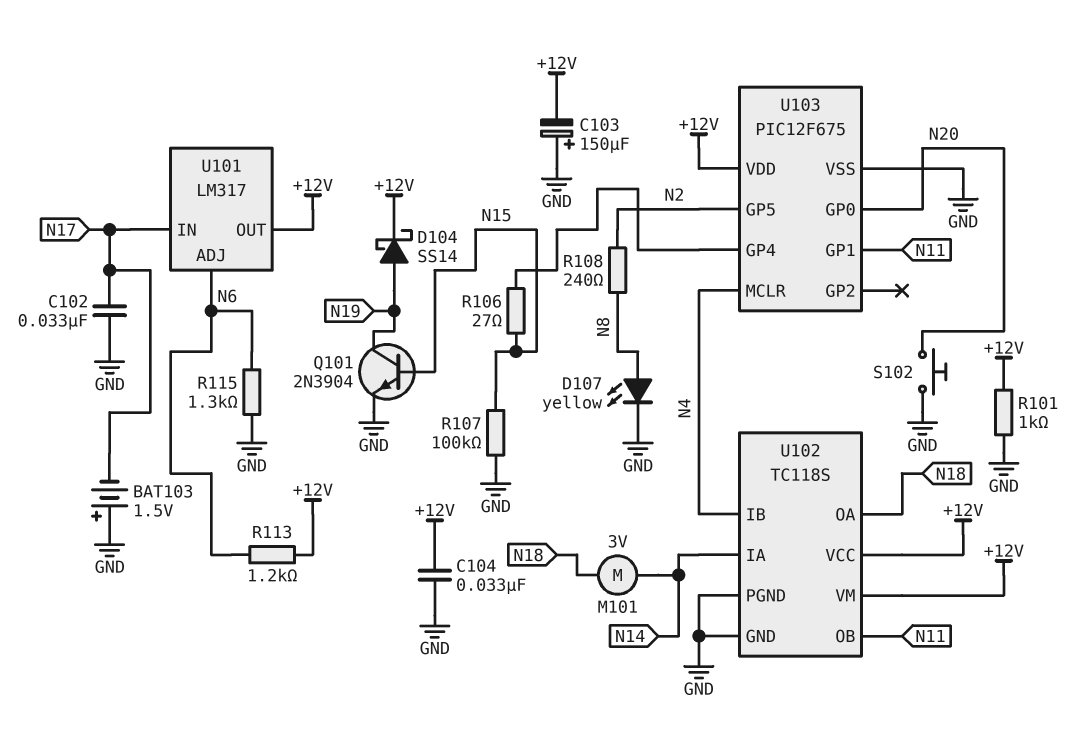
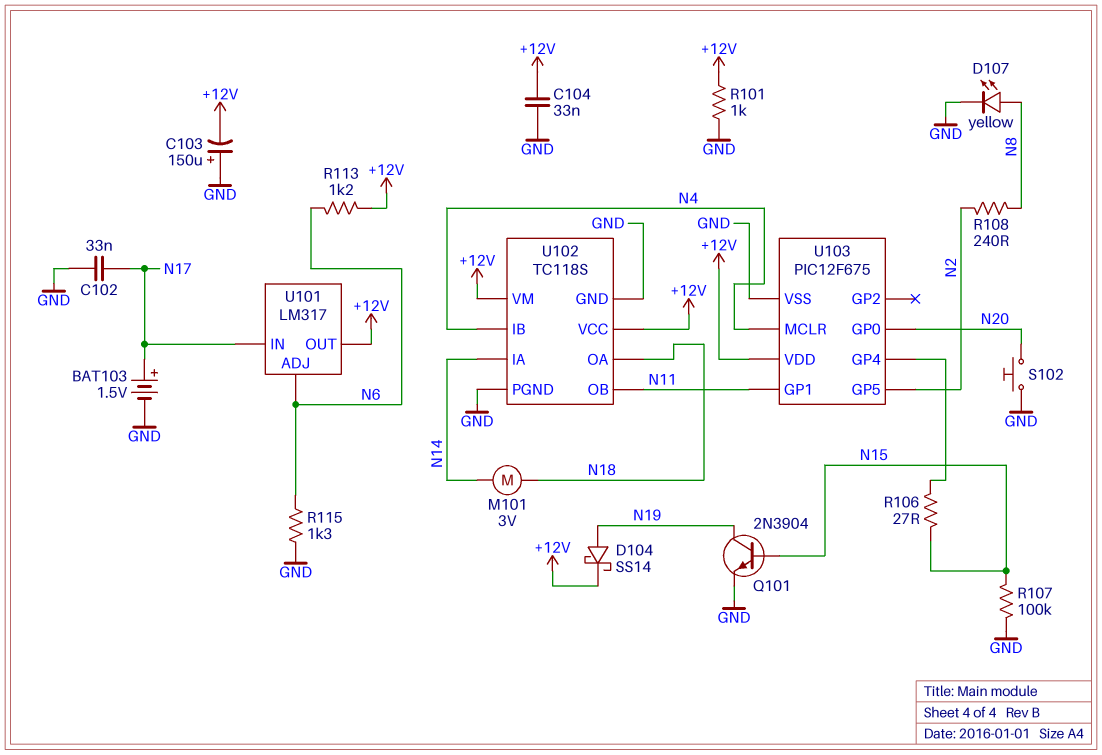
BAT103: 1.5V (plus GND, minus N17) -> 1.5V (plus N17, minus GND)

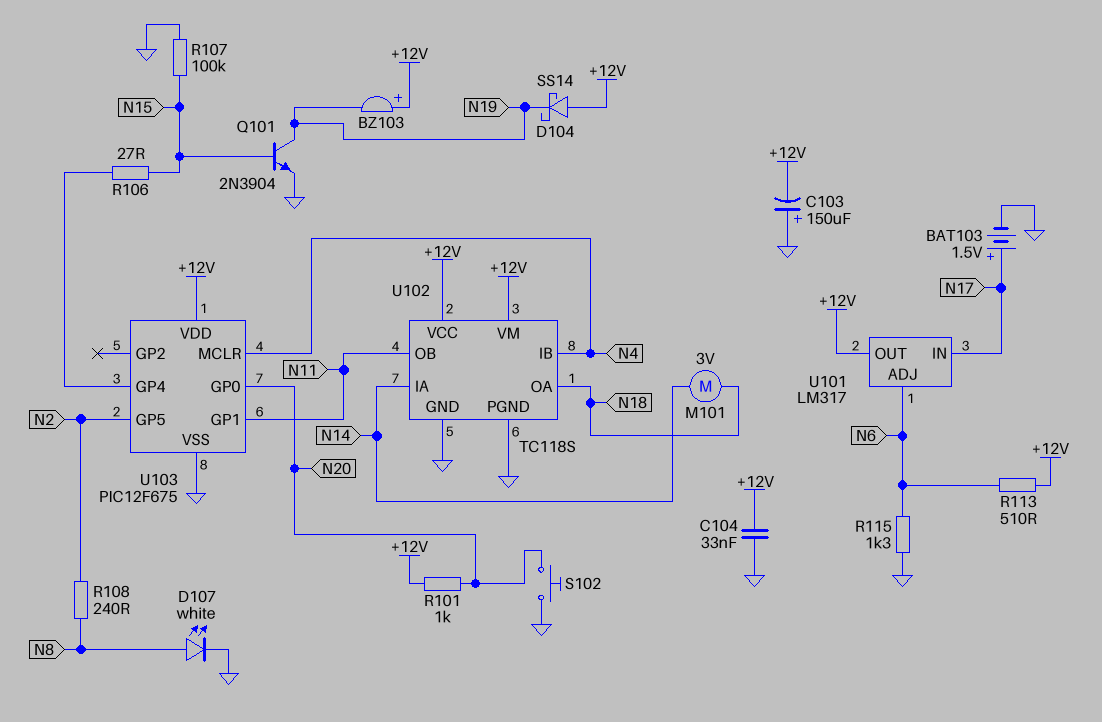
BZ103: none -> buzzer (plus +12V, minus N19)
C102: 33nF (GND, N17) -> none
D104: schottky SS14 (A N19, K +12V) -> schottky SS14 (A +12V, K N19)
D107: LED yellow (A N8, K GND) -> LED white (A N8, K GND)
R101: 1k (+12V, GND) -> 1k (+12V, N20)
R113: 1.2k (+12V, N6) -> 510 (+12V, N6)

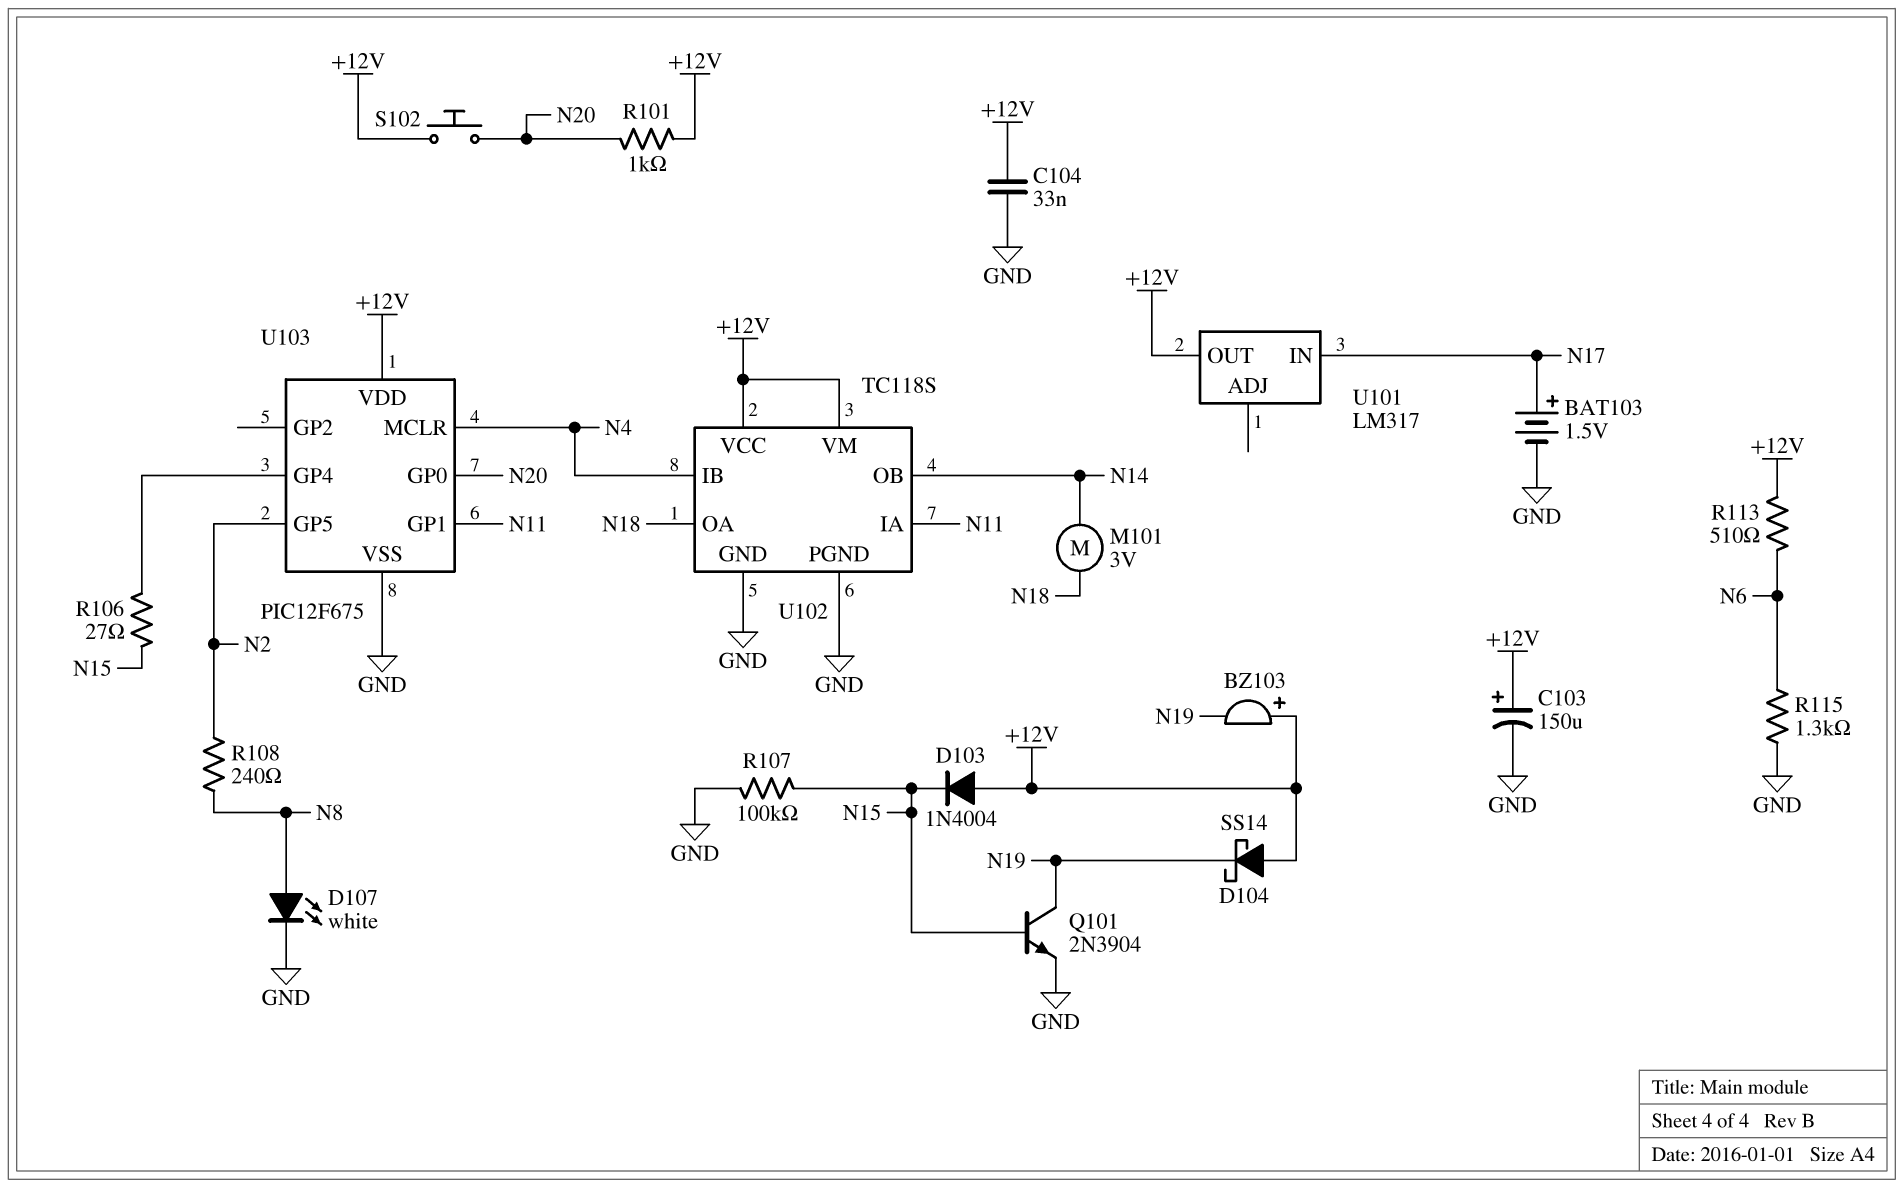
C103: 150uF (plus GND, minus +12V) -> 150uF (plus +12V, minus GND)
D103: none -> diode 1N4004 (A +12V, K N15)
S102: button (GND, N20) -> button (+12V, N20)
U101 pin ADJ: N6 -> none
U102 pin IA: N14 -> N11
U102 pin OB: N11 -> N14

